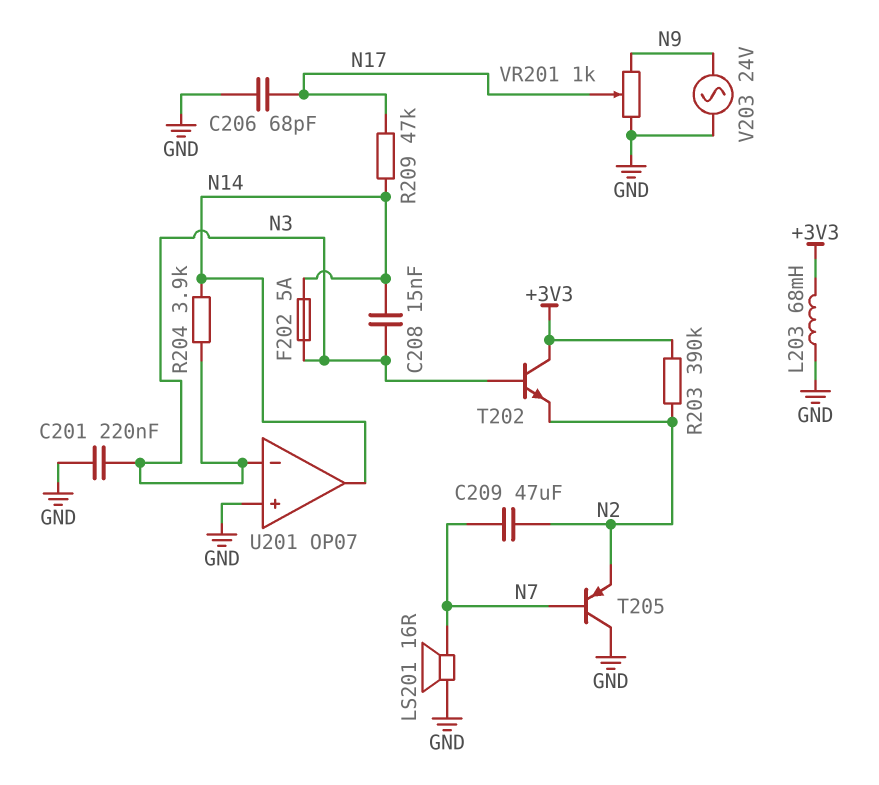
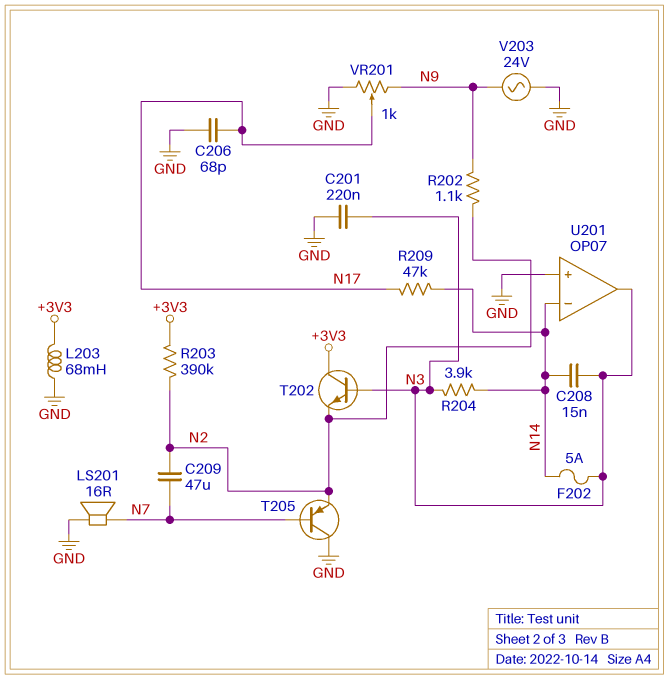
R202: none -> 1.1k (N2, N9)
U201 pin in-: N3 -> N14
U201 pin out: N14 -> N3

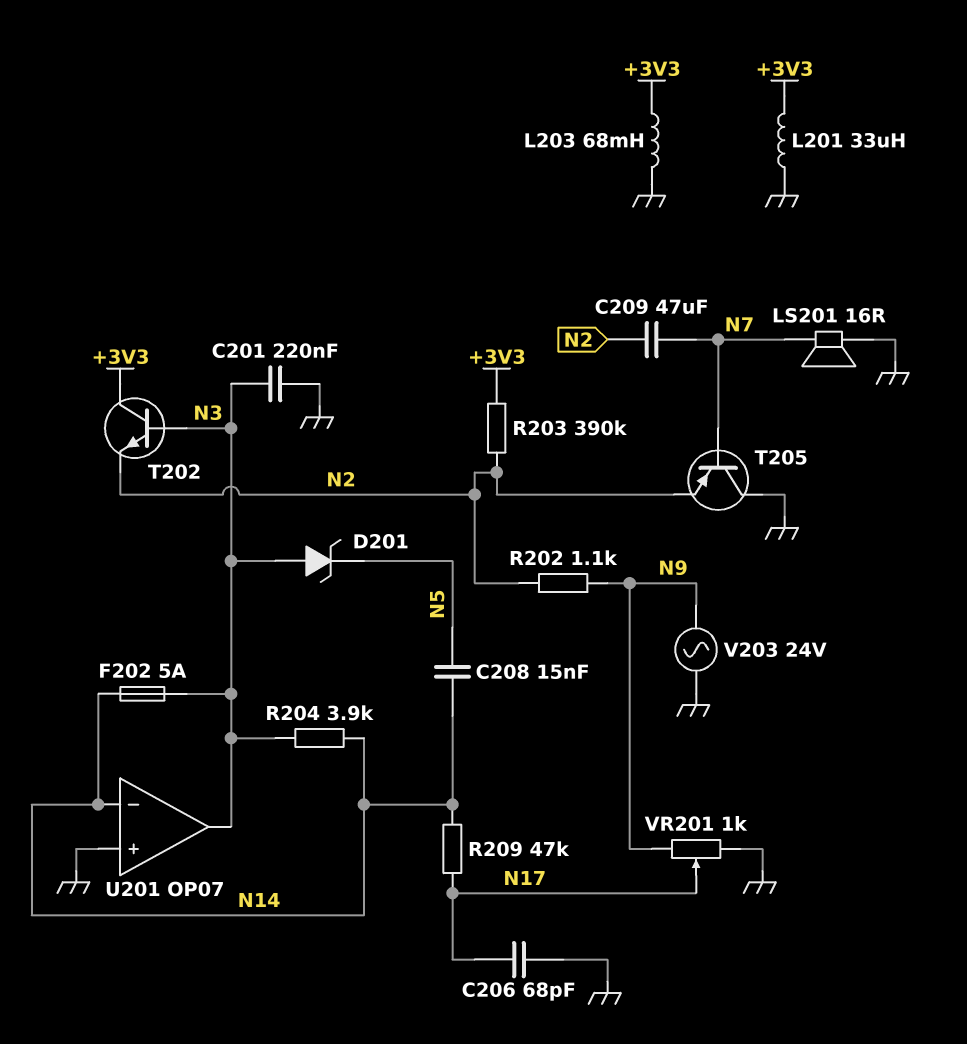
C208: 15nF (N3, N14) -> 15nF (N5, N14)
D201: none -> zener (A N3, K N5)
L201: none -> 33uH (+3V3, GND)

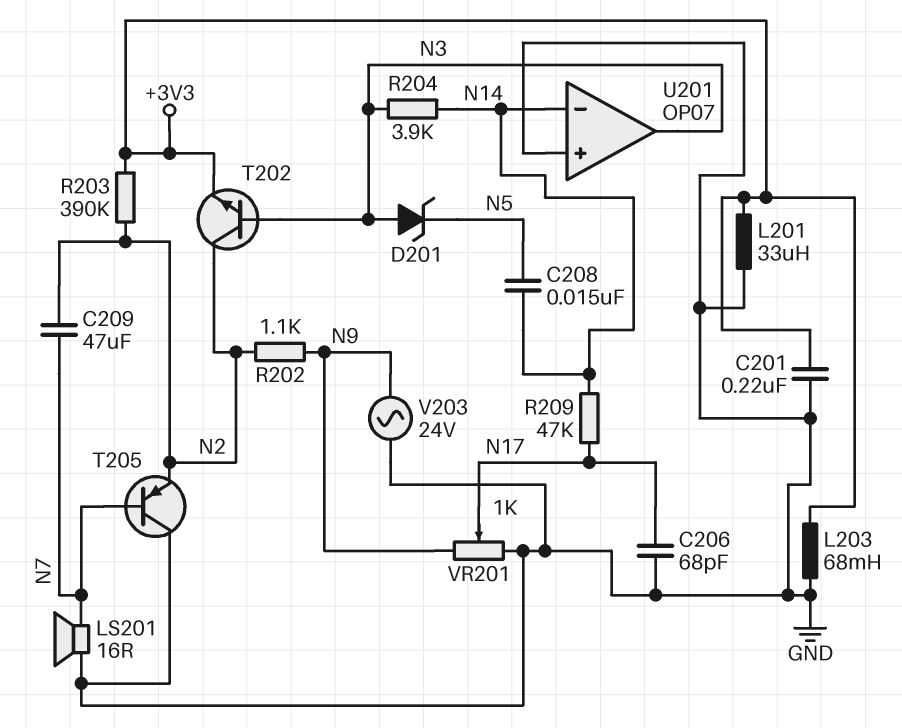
C201: 220nF (GND, N3) -> 220nF (+3V3, GND)
F202: 5A (N3, N14) -> none
T202: NPN (B N3, C +3V3, E N2) -> NPN (B N3, C N2, E +3V3)

